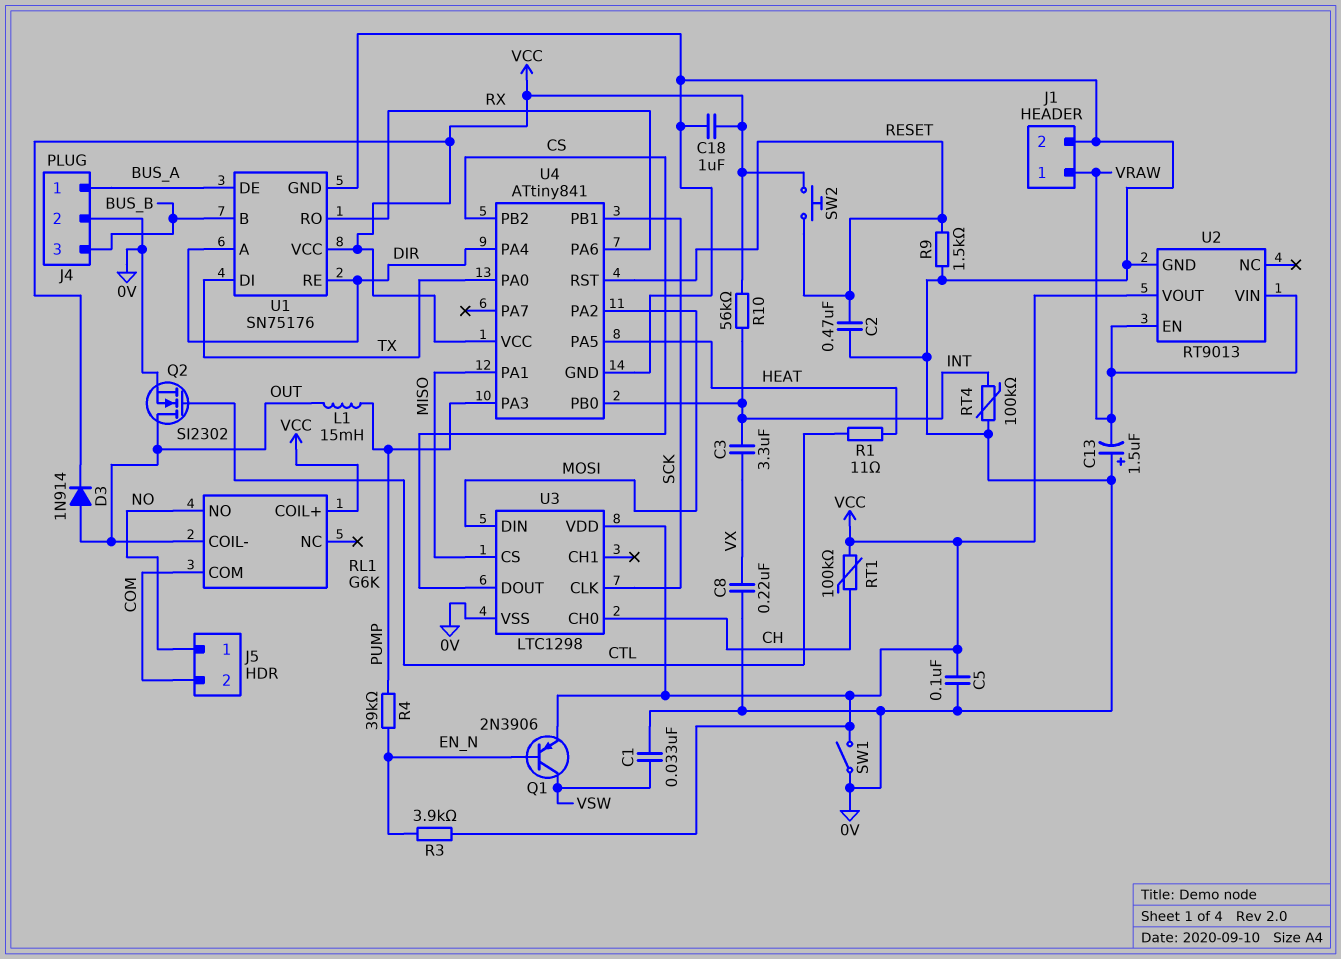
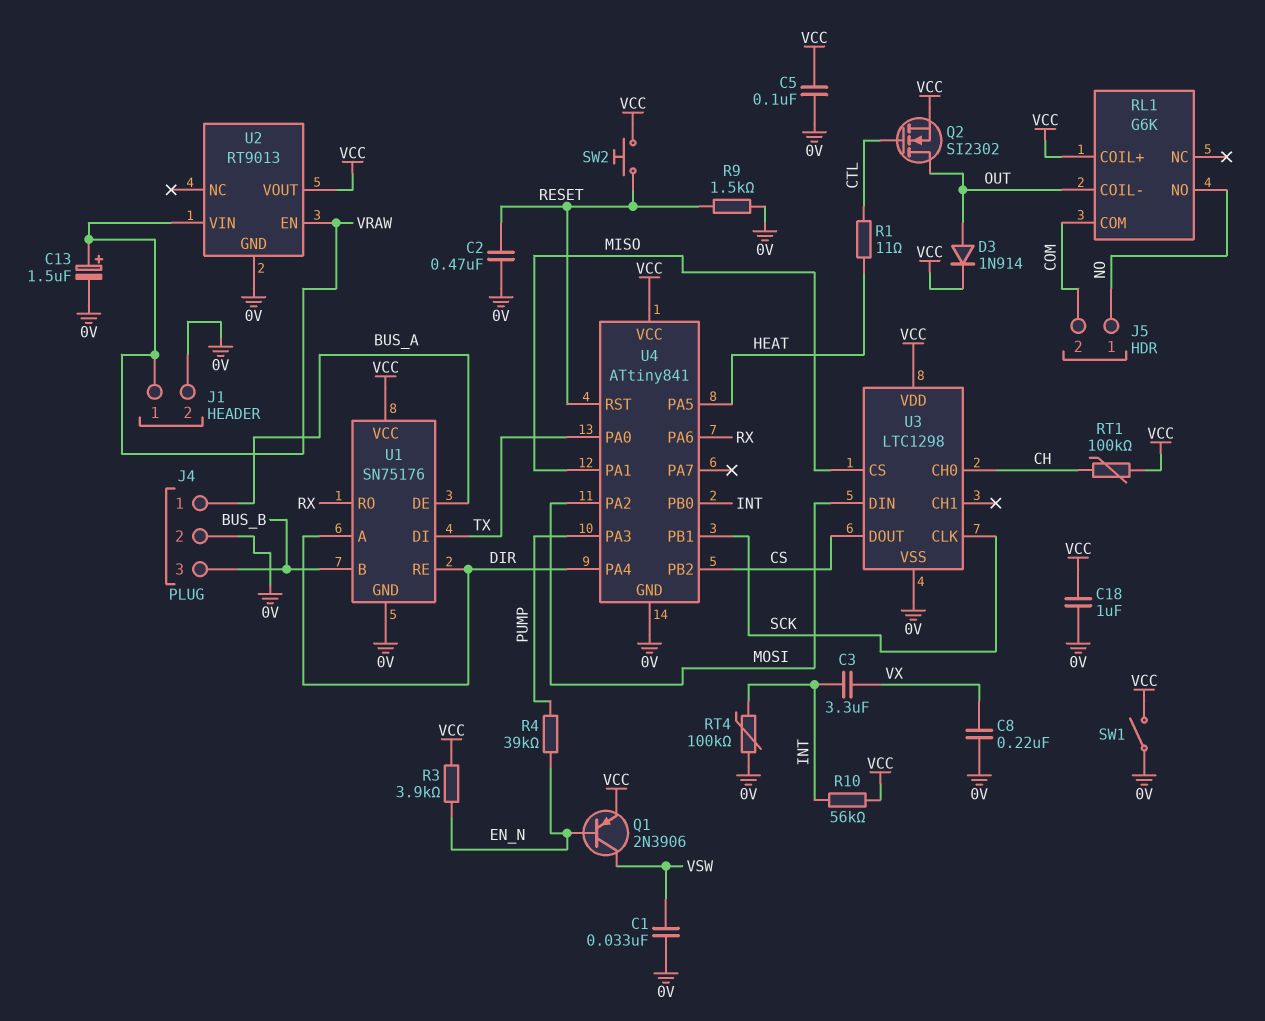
C13: 1.5uF (plus 0V, minus VRAW) -> 1.5uF (plus VRAW, minus 0V)
L1: 15mH (OUT, PUMP) -> none
Q2: NMOS SI2302 (G CTL, D OUT, S 0V) -> NMOS SI2302 (G CTL, D OUT, S VCC)

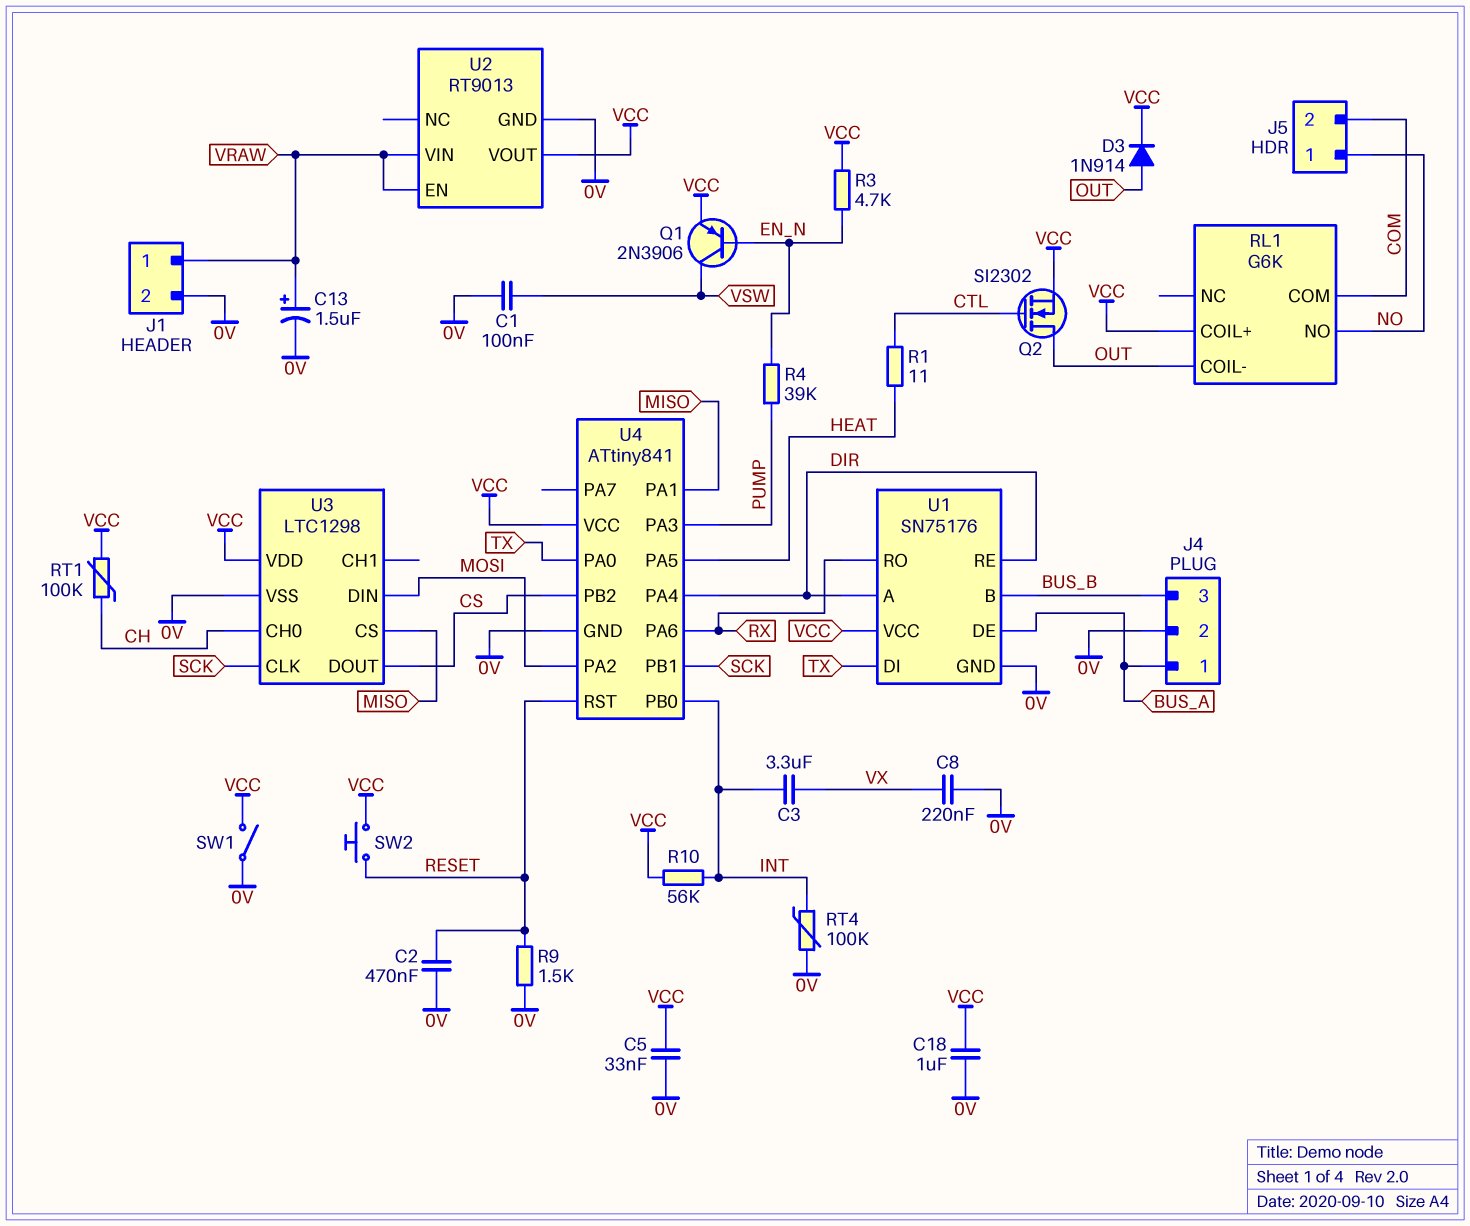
C1: 33nF (0V, VSW) -> 100nF (0V, VSW)
C5: 100nF (0V, VCC) -> 33nF (0V, VCC)
R3: 3.9k (EN_N, VCC) -> 4.7k (EN_N, VCC)

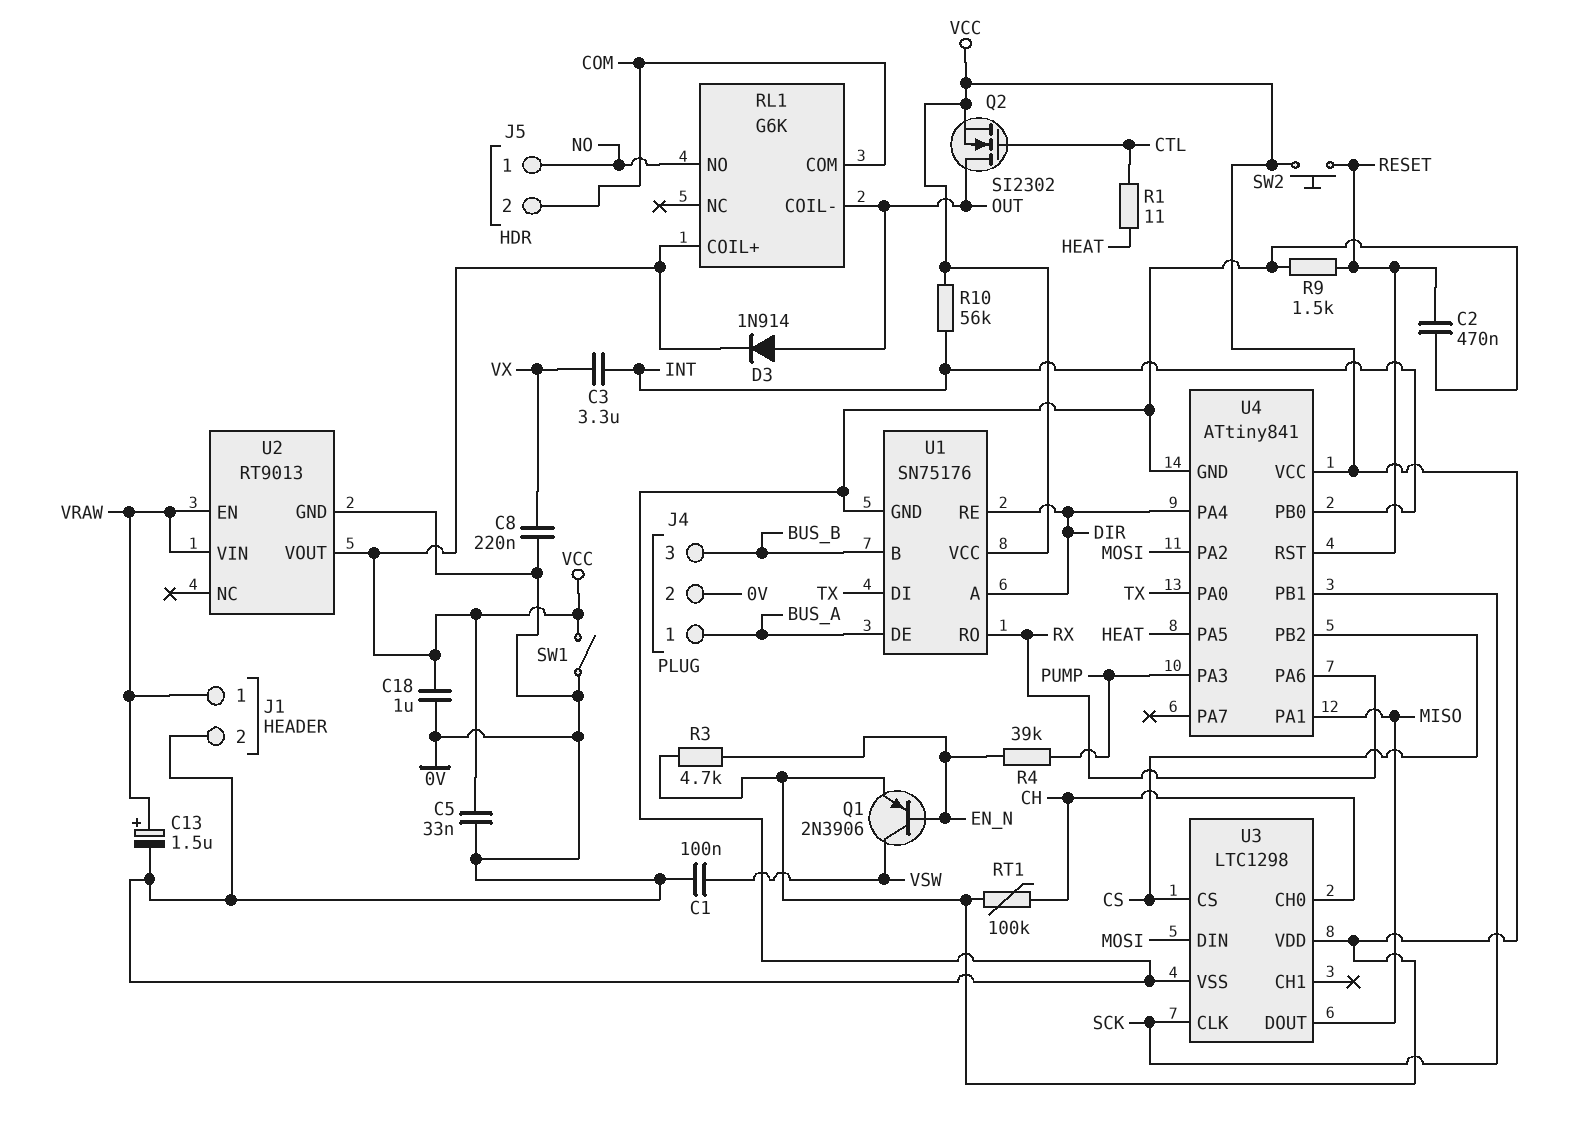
RT4: 100k (0V, INT) -> none
U3 pin CS: MISO -> CS
U3 pin DOUT: CS -> MISO

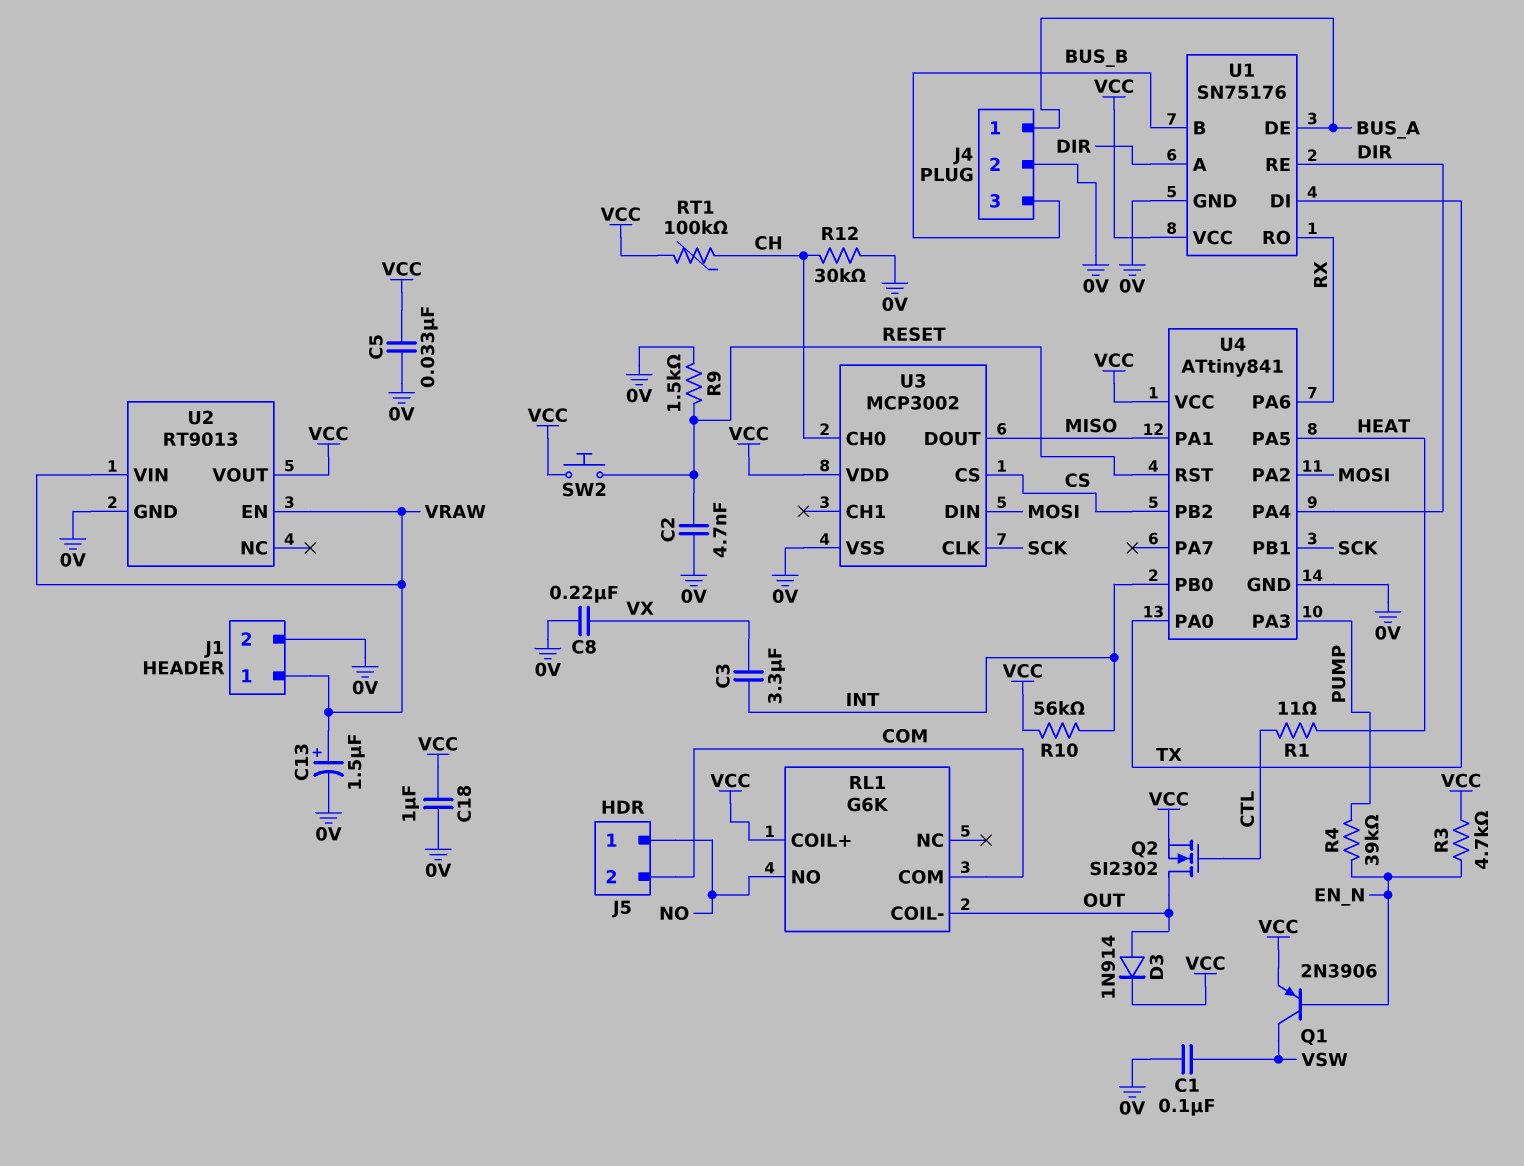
C2: 470nF (0V, RESET) -> 4.7nF (0V, RESET)
R12: none -> 30k (0V, CH)
SW1: switch (0V, VCC) -> none
U3: LTC1298 -> MCP3002

